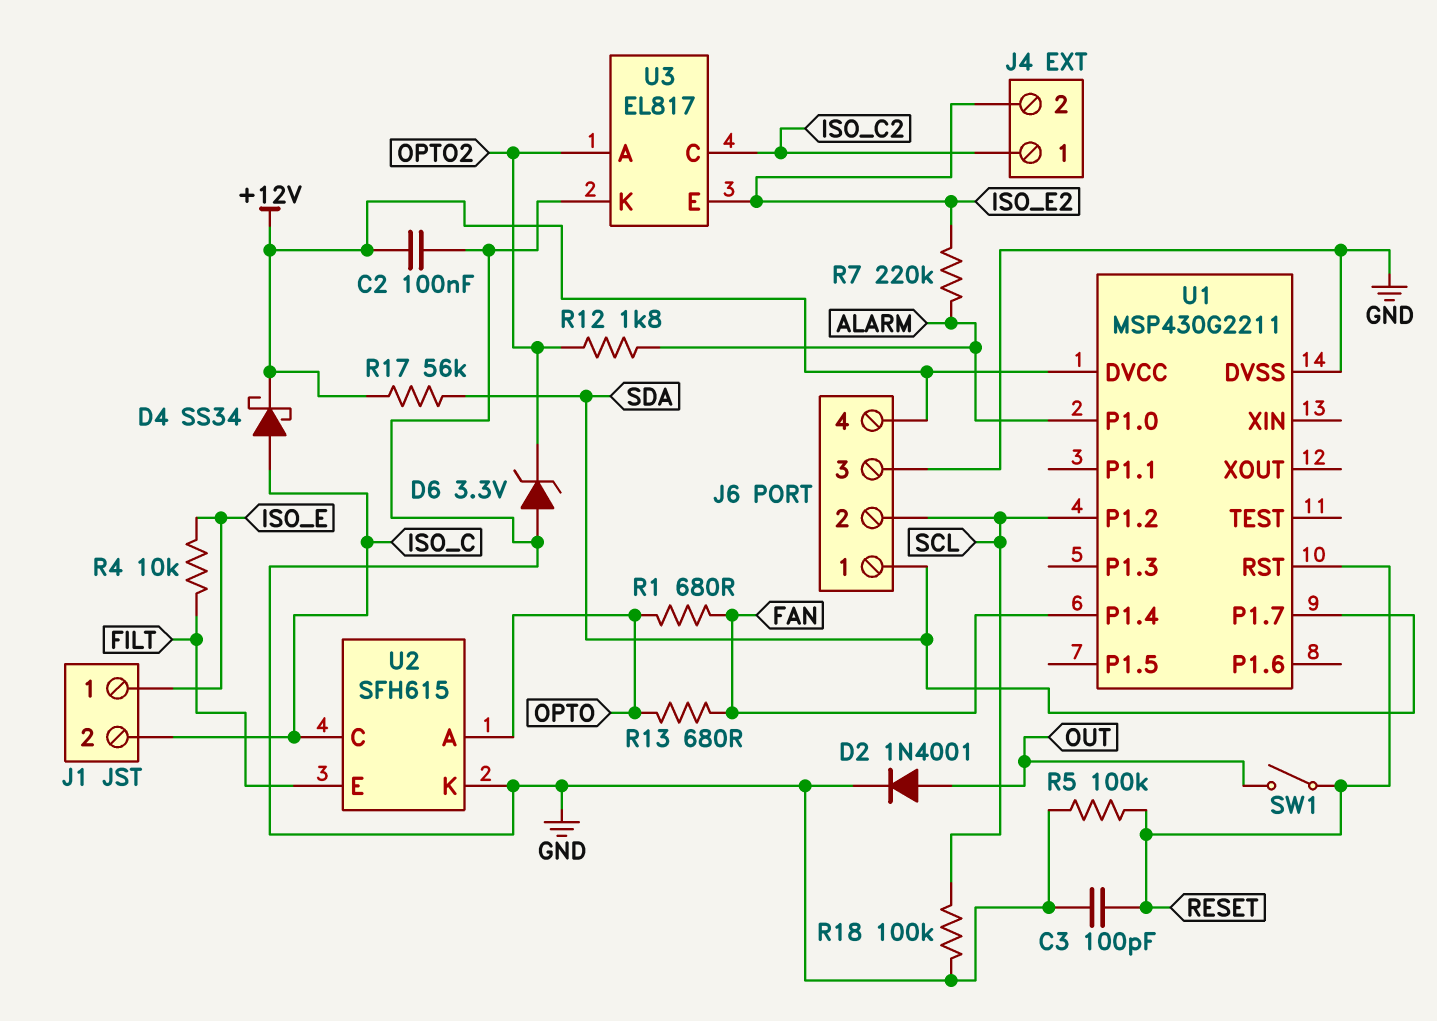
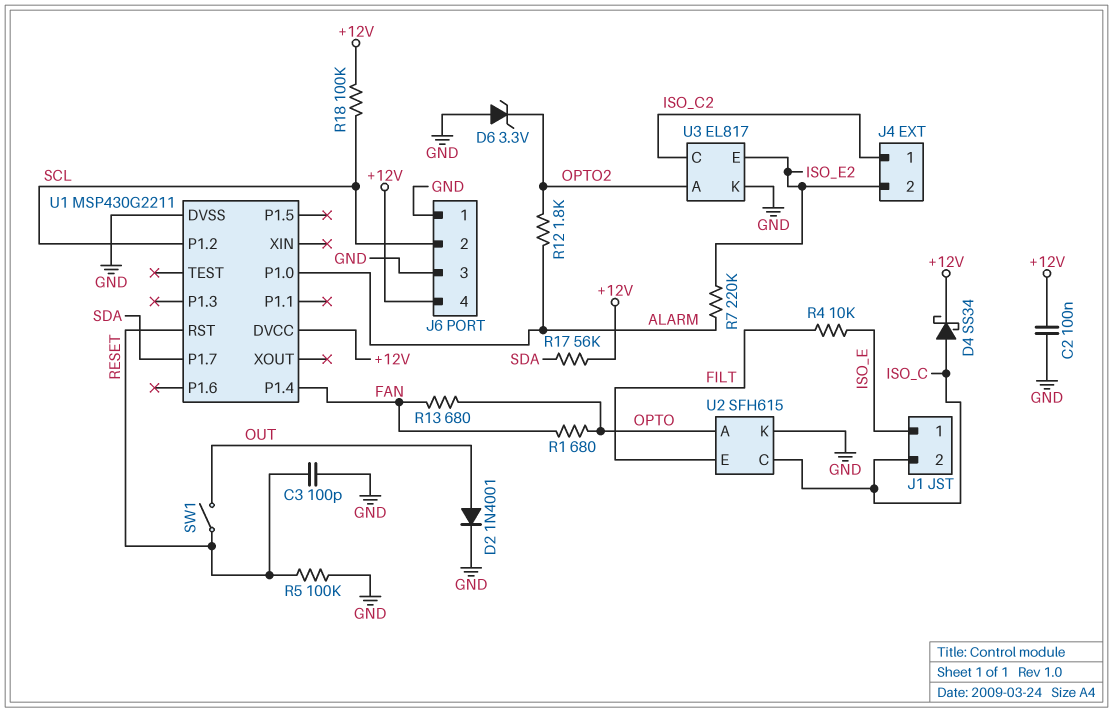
J6 pin 1: SDA -> GND
R18: 100k (GND, SCL) -> 100k (+12V, SCL)

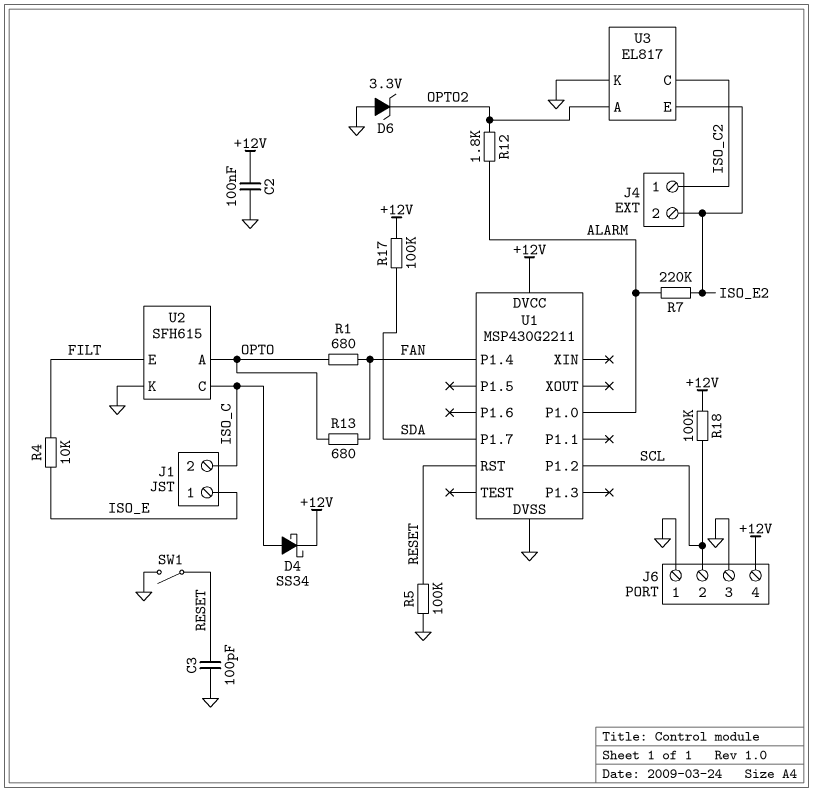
D2: diode 1N4001 (A OUT, K GND) -> none
R17: 56k (+12V, SDA) -> 100k (+12V, SDA)
SW1: switch (OUT, RESET) -> switch (GND, RESET)

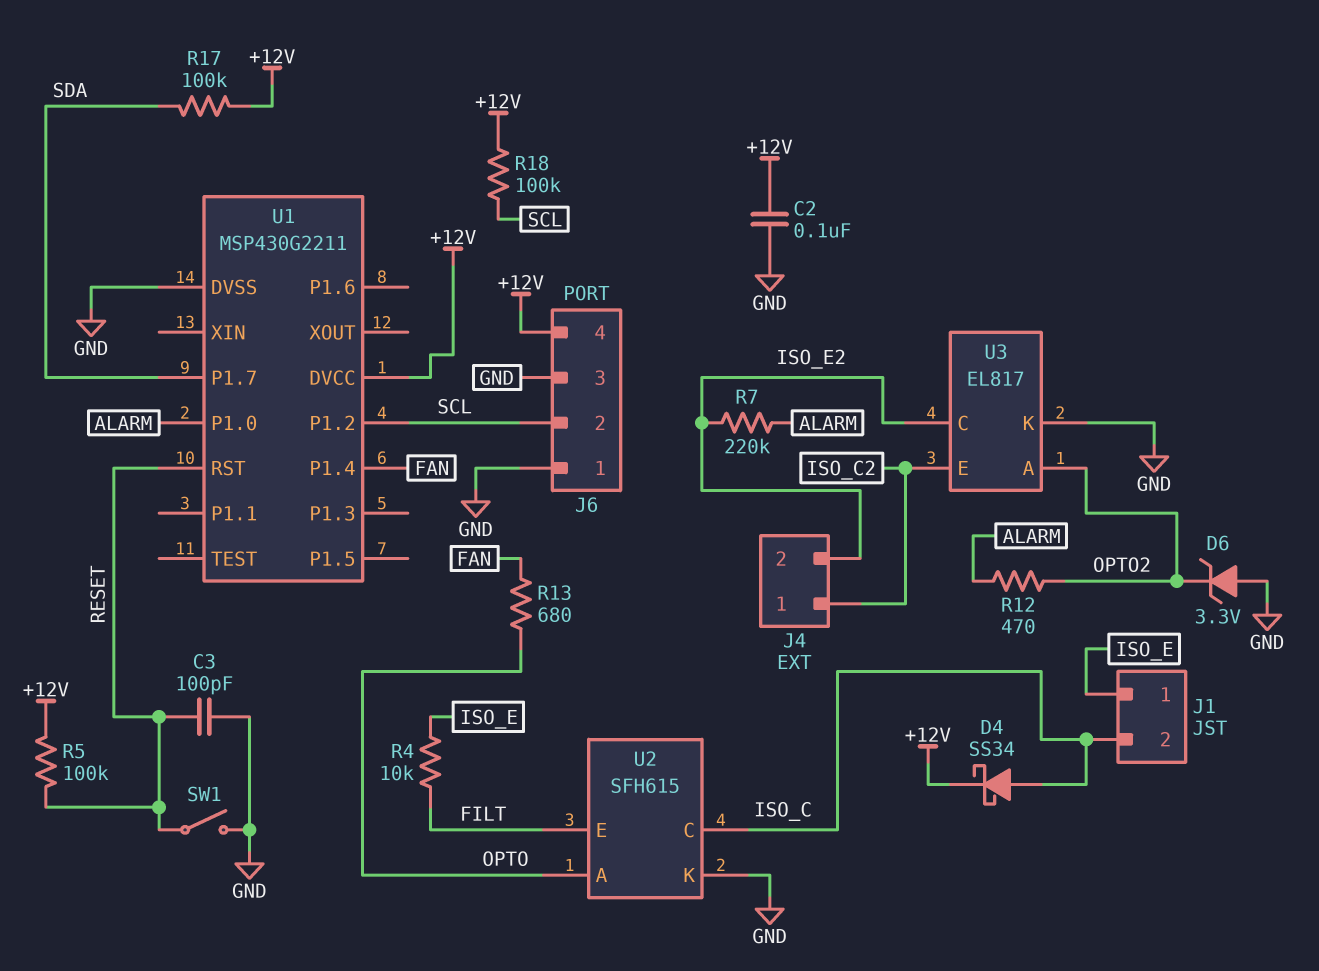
R1: 680 (FAN, OPTO) -> none
R5: 100k (GND, RESET) -> 100k (+12V, RESET)
R12: 1.8k (ALARM, OPTO2) -> 470 (ALARM, OPTO2)
U3 pin C: ISO_C2 -> ISO_E2
U3 pin E: ISO_E2 -> ISO_C2

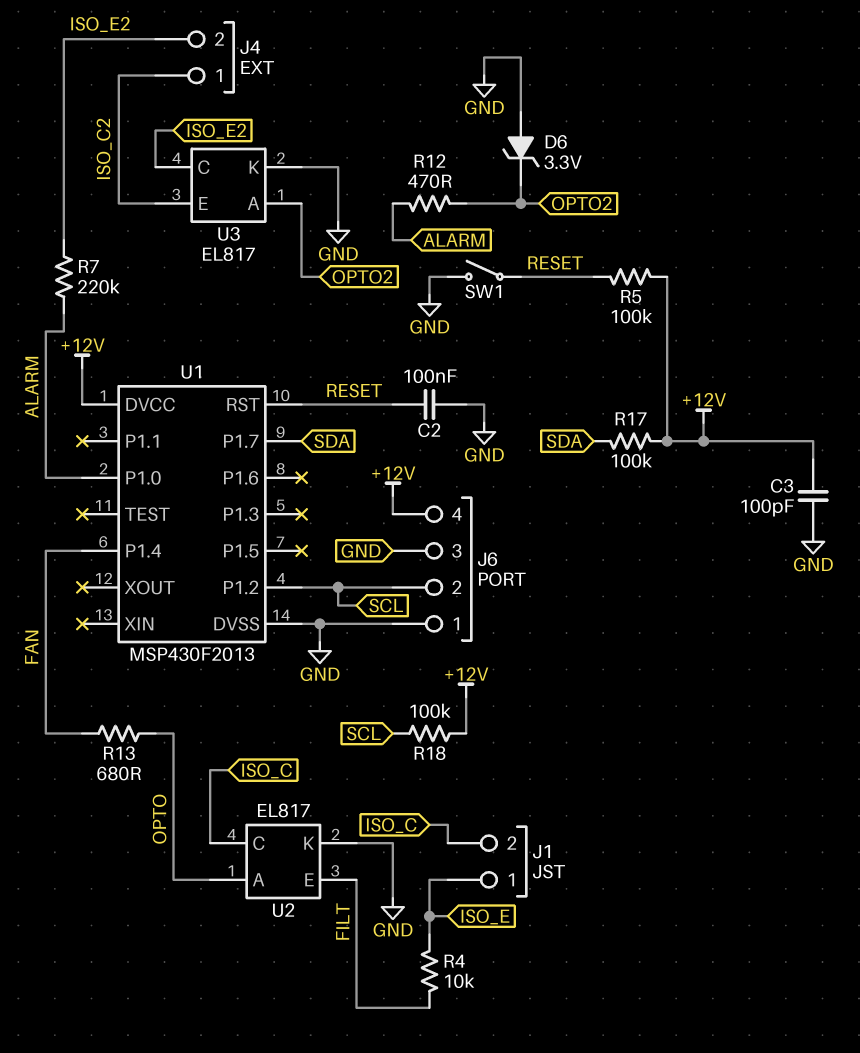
C2: 100nF (+12V, GND) -> 100nF (GND, RESET)
C3: 100pF (GND, RESET) -> 100pF (+12V, GND)
D4: schottky SS34 (A ISO_C, K +12V) -> none
U1: MSP430G2211 -> MSP430F2013
U2: SFH615 -> EL817

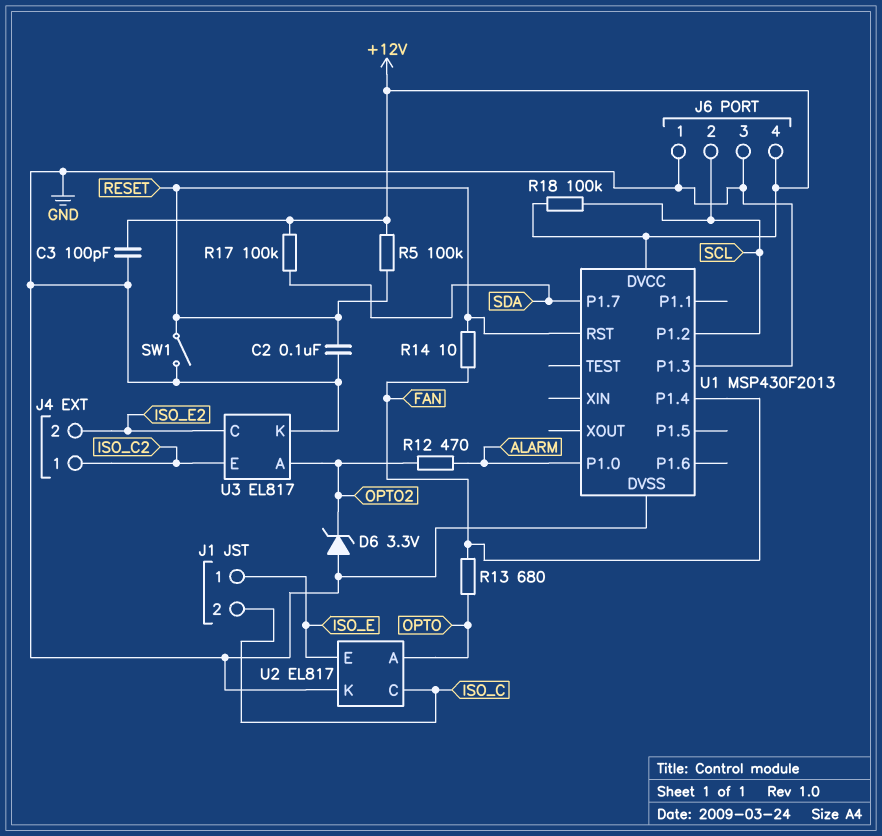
R4: 10k (FILT, ISO_E) -> none
R7: 220k (ALARM, ISO_E2) -> none
R14: none -> 10 (FAN, RESET)
U1 pin P1.3: none -> GND
U2 pin E: FILT -> ISO_E

